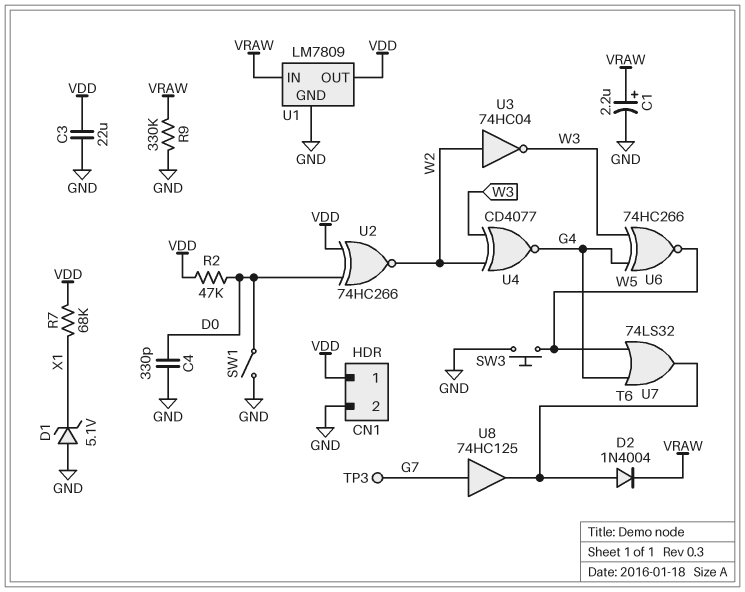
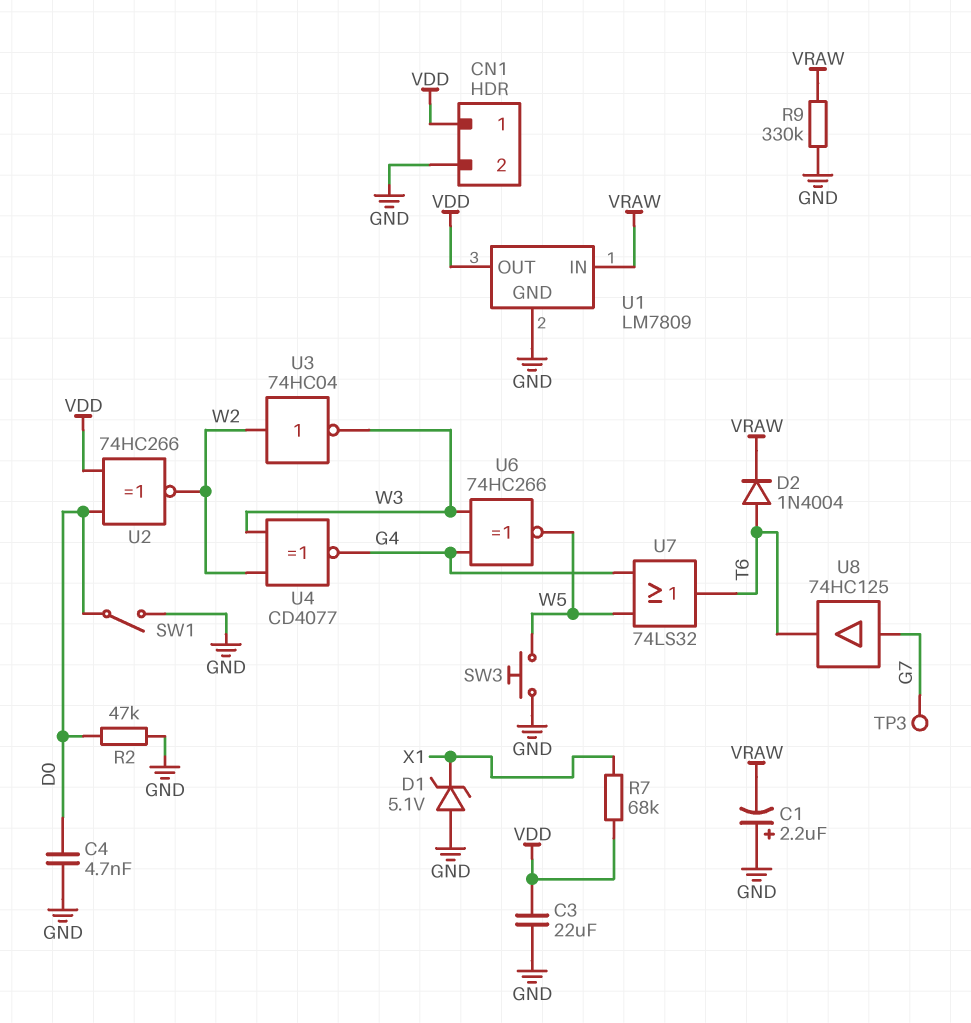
C1: 2.2uF (plus VRAW, minus GND) -> 2.2uF (plus GND, minus VRAW)
C4: 330pF (D0, GND) -> 4.7nF (D0, GND)
R2: 47k (D0, VDD) -> 47k (D0, GND)

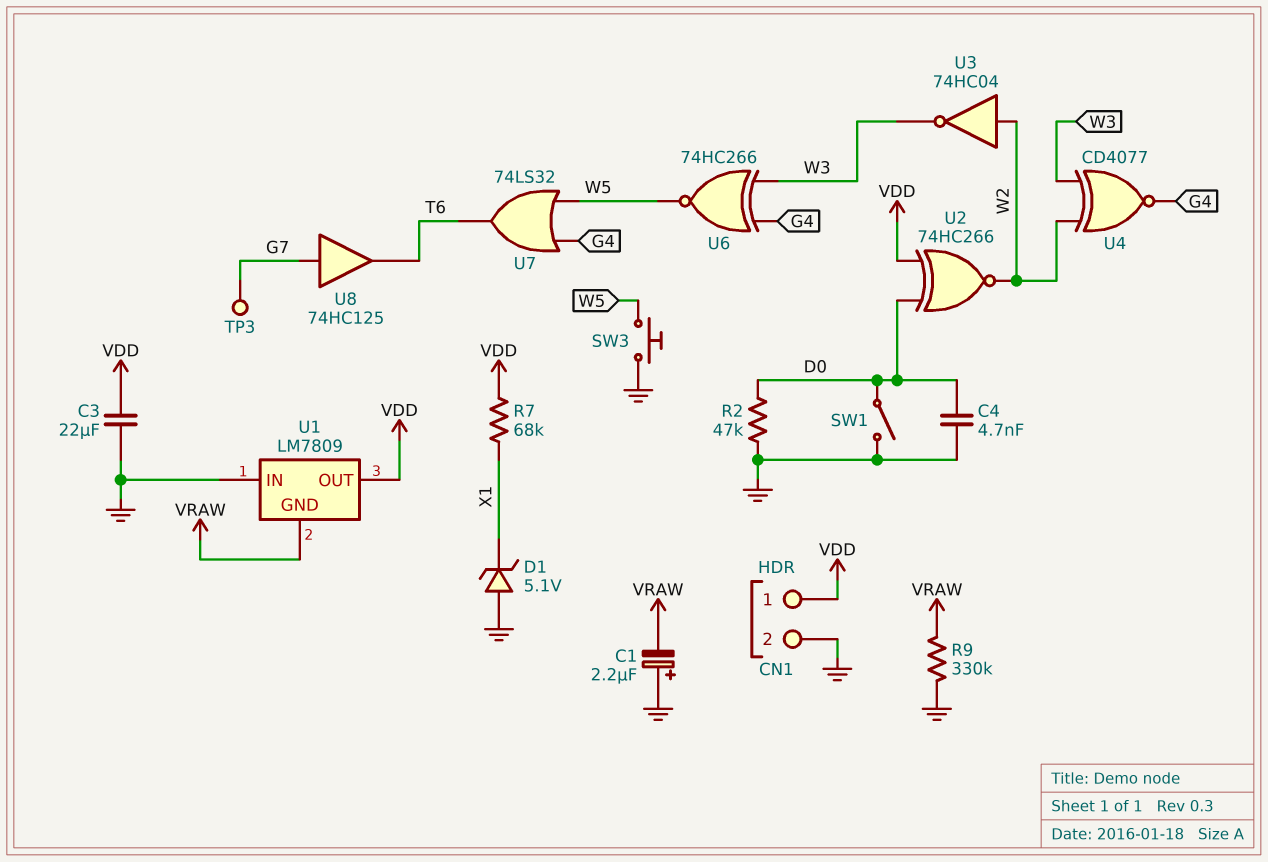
D2: diode 1N4004 (A T6, K VRAW) -> none
U1 pin GND: GND -> VRAW
U1 pin IN: VRAW -> GND

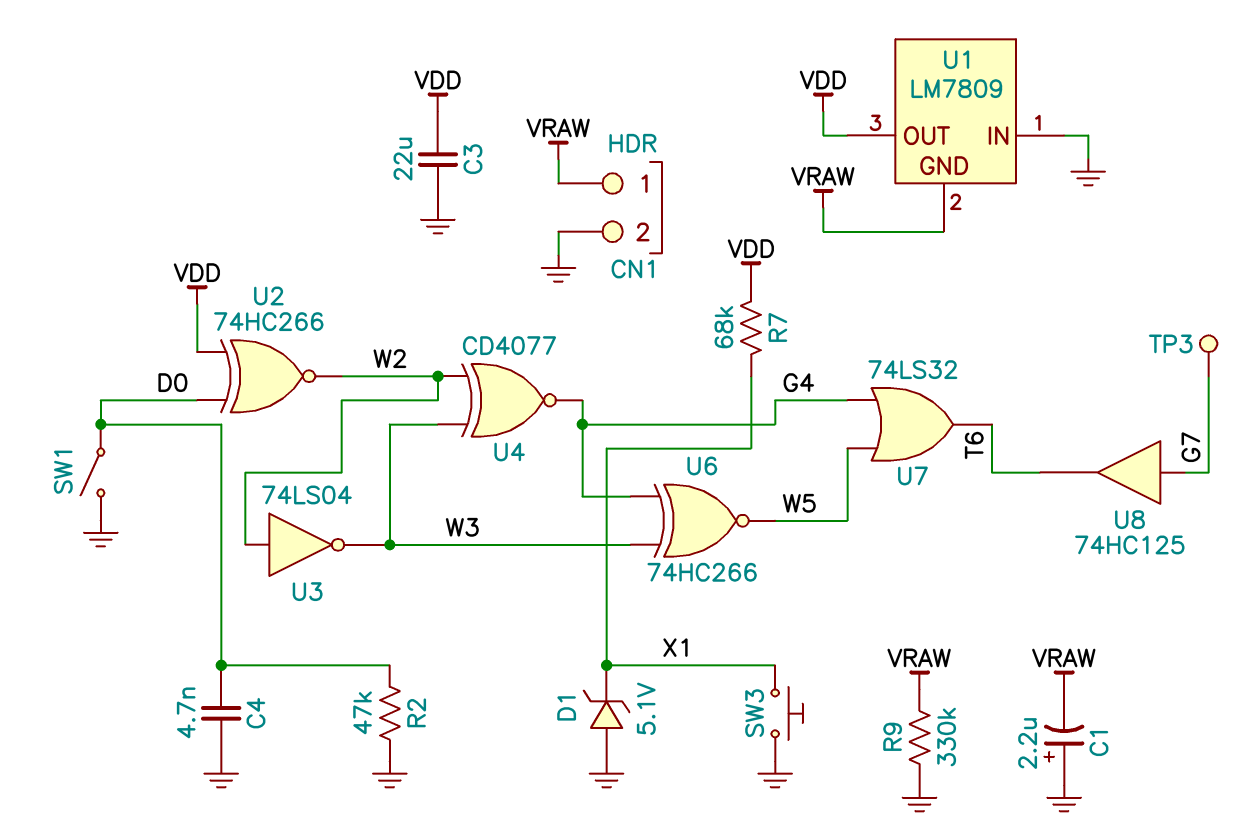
CN1 pin 1: VDD -> VRAW
SW3: button (GND, W5) -> button (GND, X1)
U3: NOT 74HC04 (in W2, out W3) -> NOT 74LS04 (in W2, out W3)

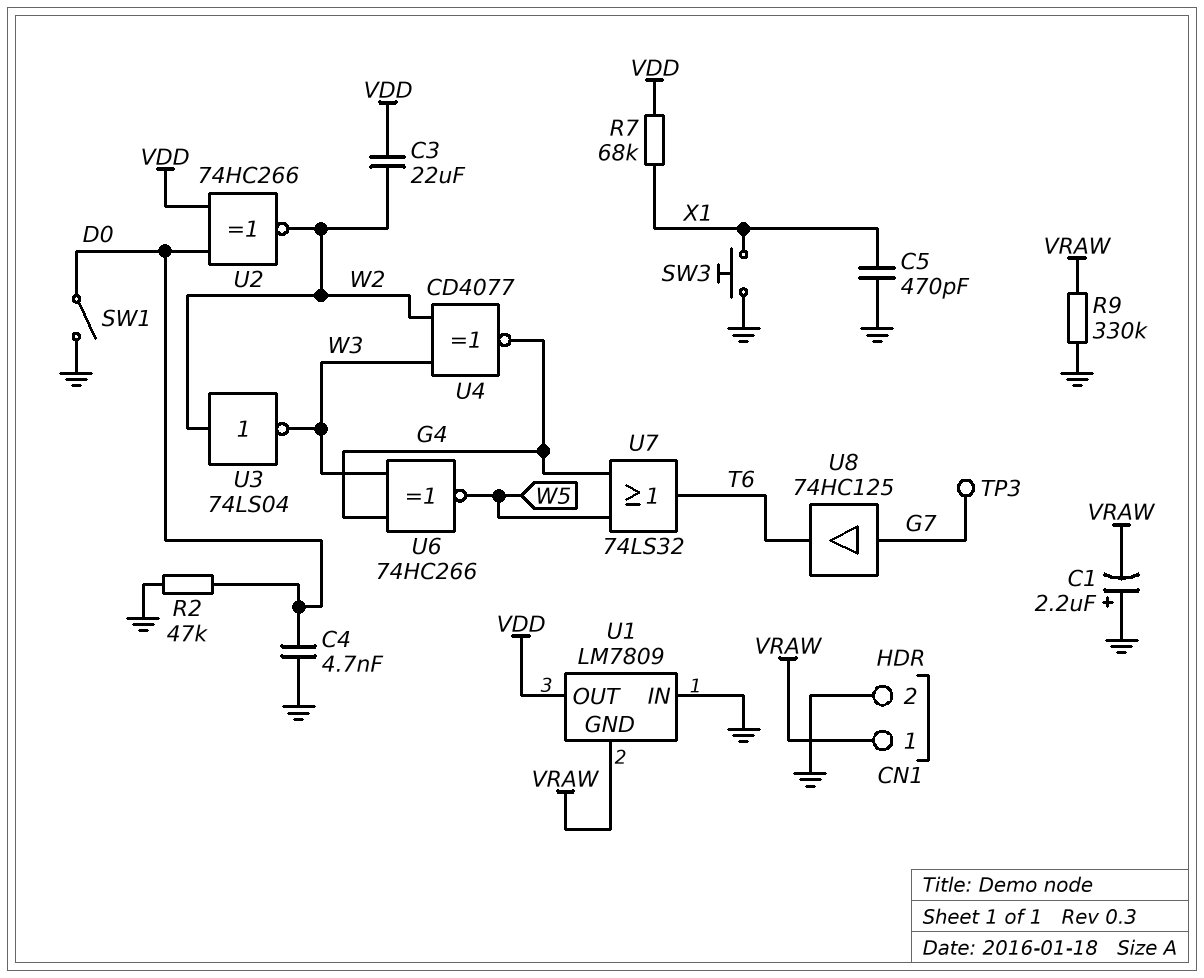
C3: 22uF (GND, VDD) -> 22uF (VDD, W2)
C5: none -> 470pF (GND, X1)
D1: zener 5.1V (A GND, K X1) -> none

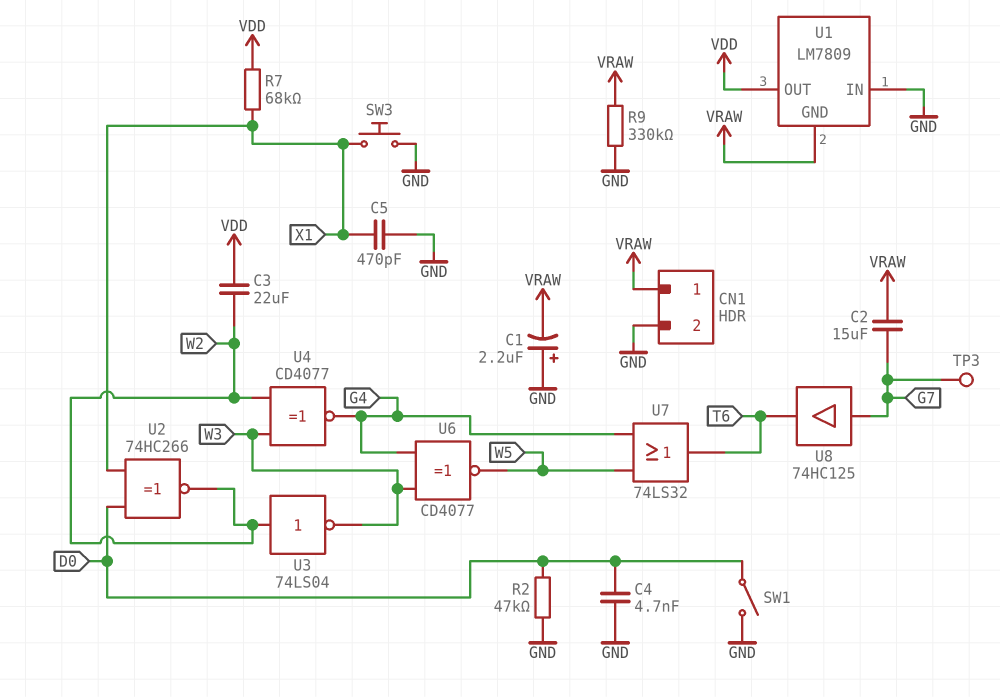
C2: none -> 15uF (G7, VRAW)
U2: XNOR 74HC266 (in D0, in VDD, out W2) -> XNOR 74HC266 (in D0, in X1, out W2)
U6: XNOR 74HC266 (in G4, in W3, out W5) -> XNOR CD4077 (in G4, in W3, out W5)

